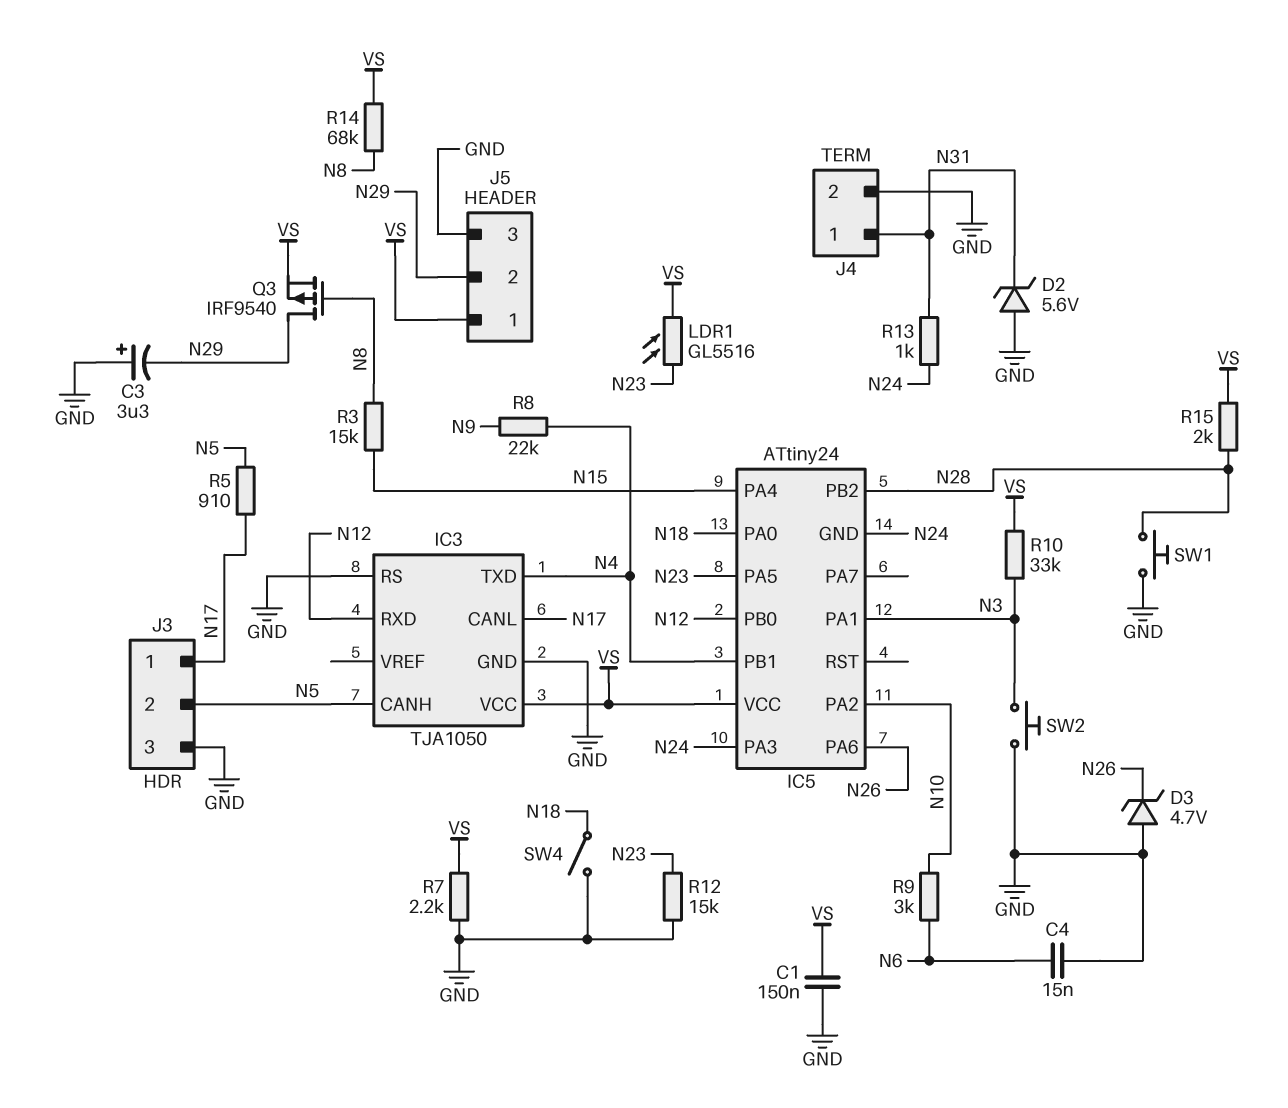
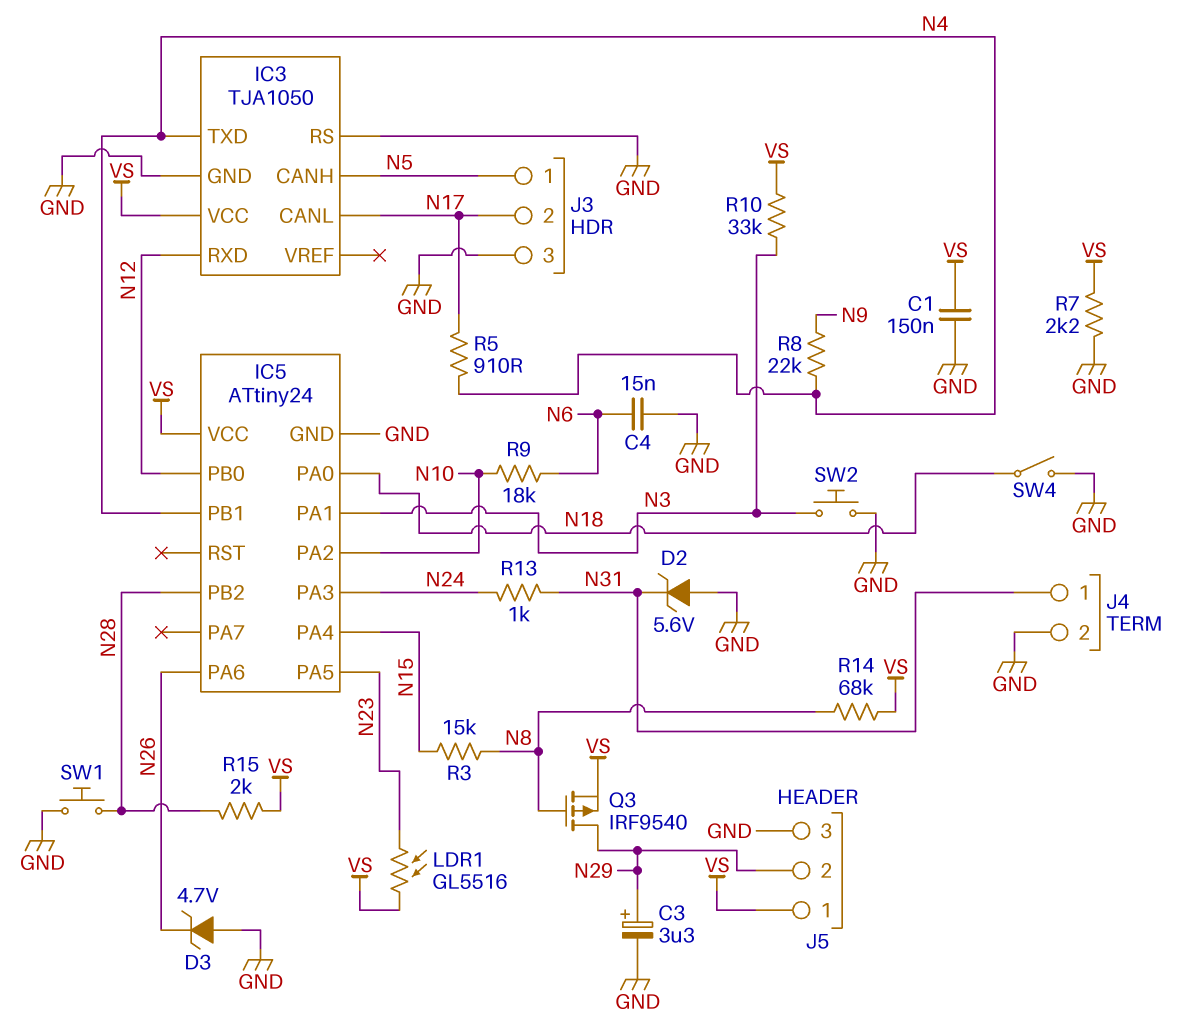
C3: 3.3uF (plus GND, minus N29) -> 3.3uF (plus N29, minus GND)
IC5 pin GND: N24 -> GND
J3 pin 1: N17 -> N5
J3 pin 2: N5 -> N17
R5: 910 (N5, N17) -> 910 (N4, N17)
R9: 3k (N6, N10) -> 18k (N6, N10)
R12: 15k (GND, N23) -> none

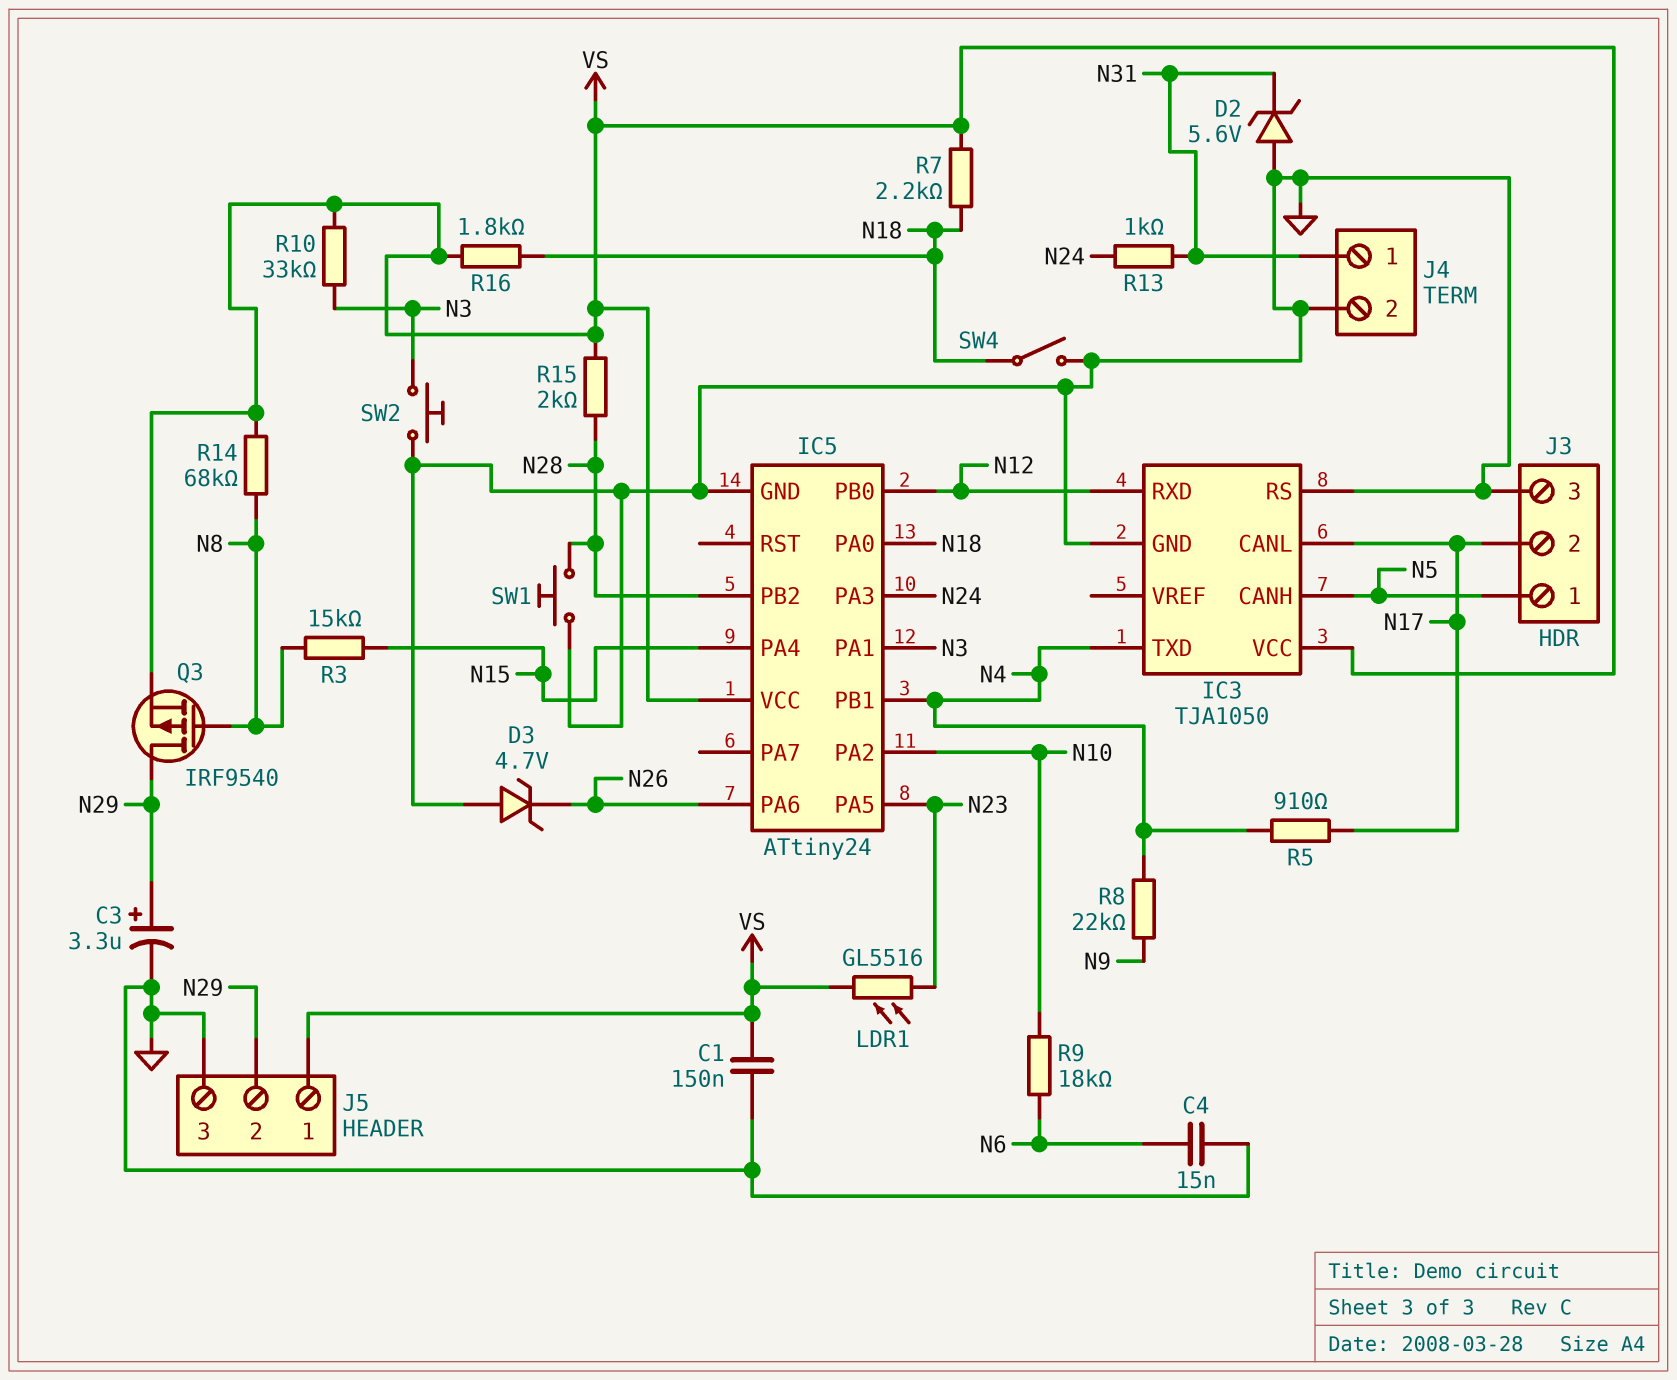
R7: 2.2k (GND, VS) -> 2.2k (N18, VS)
R16: none -> 1.8k (N18, VS)

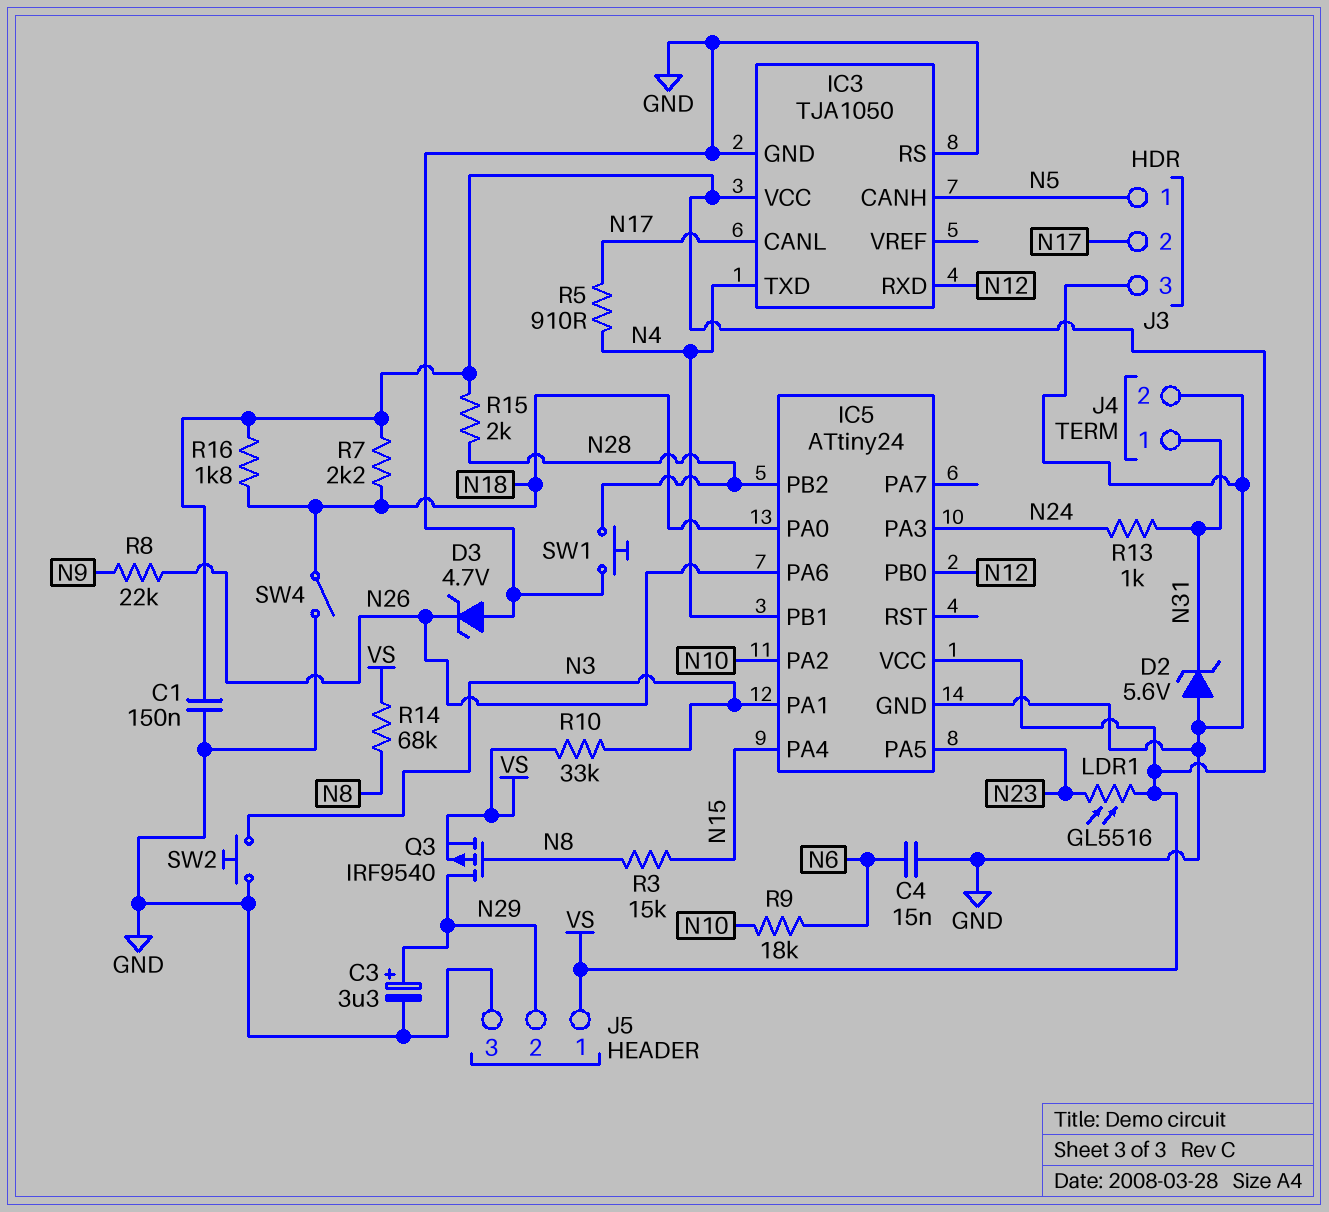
R8: 22k (N4, N9) -> 22k (N9, N26)

